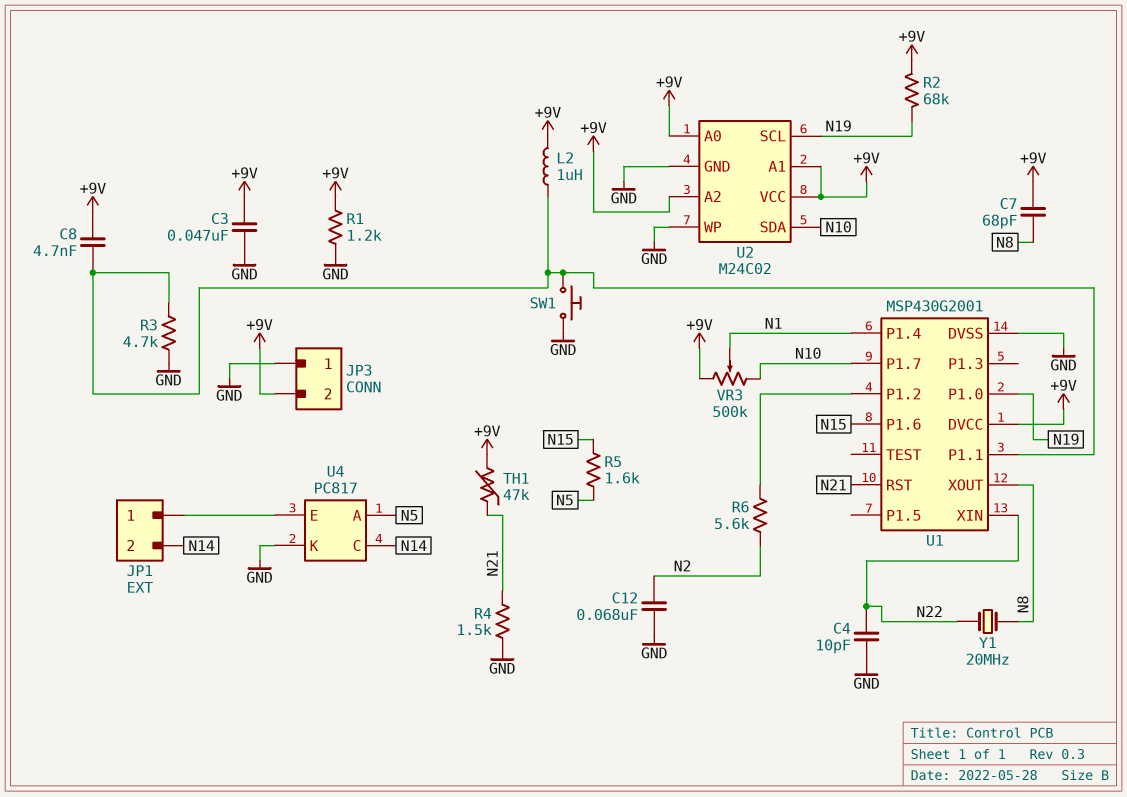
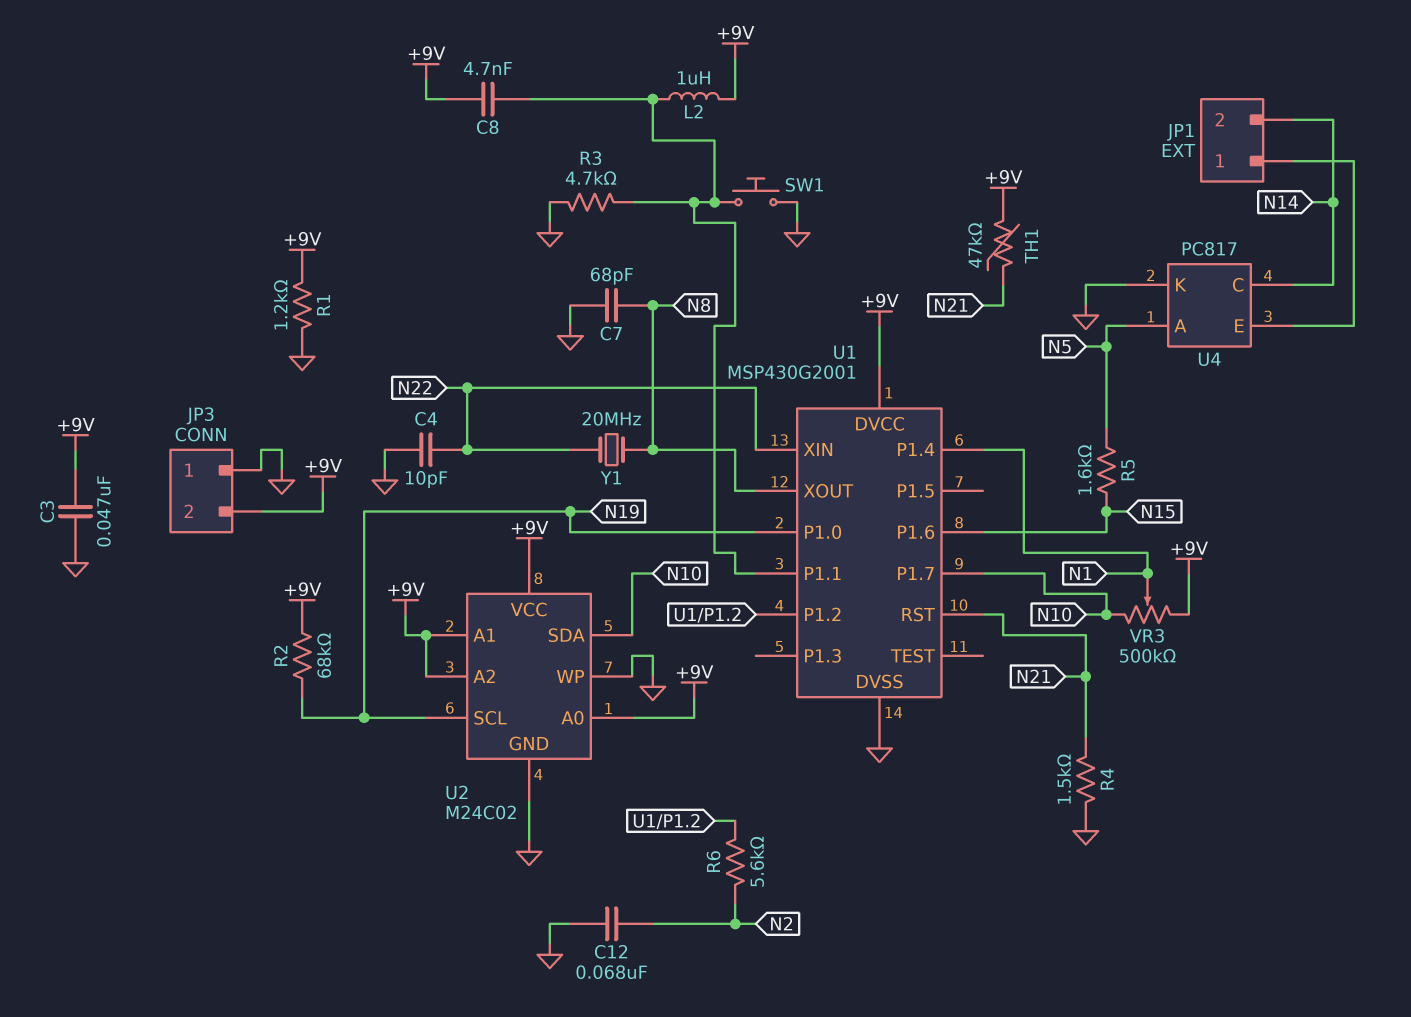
C7: 68pF (+9V, N8) -> 68pF (GND, N8)

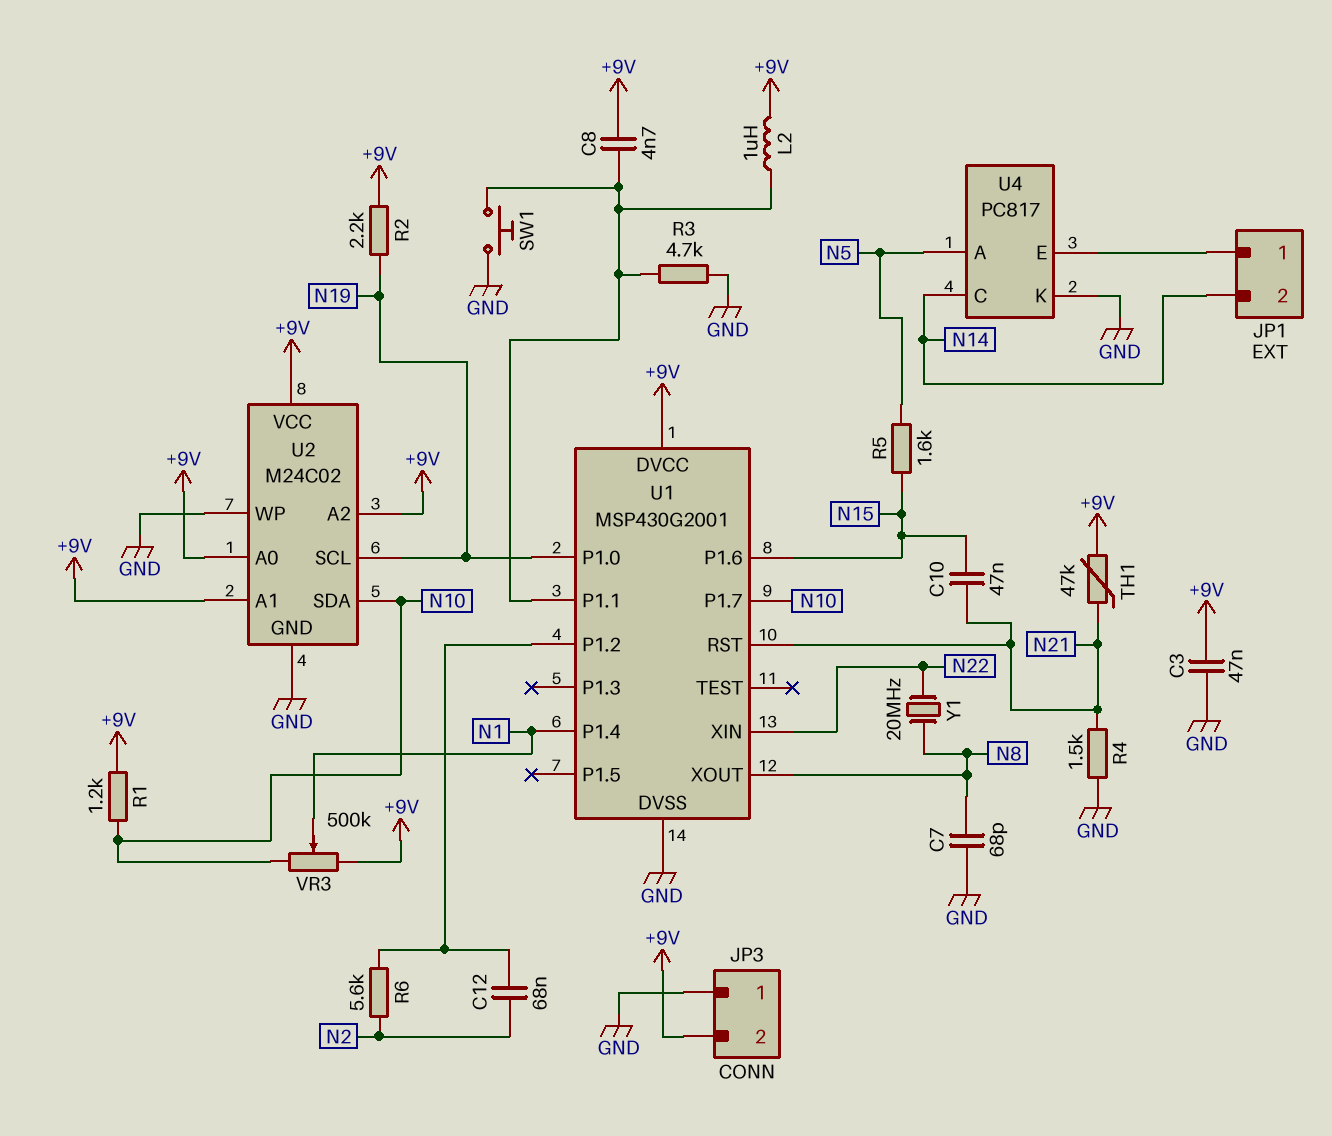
C4: 10pF (GND, N22) -> none
C10: none -> 47nF (N15, N21)
C12: 68nF (GND, N2) -> 68nF (N2, U1/P1.2)
R1: 1.2k (+9V, GND) -> 1.2k (+9V, N10)
R2: 68k (+9V, N19) -> 2.2k (+9V, N19)

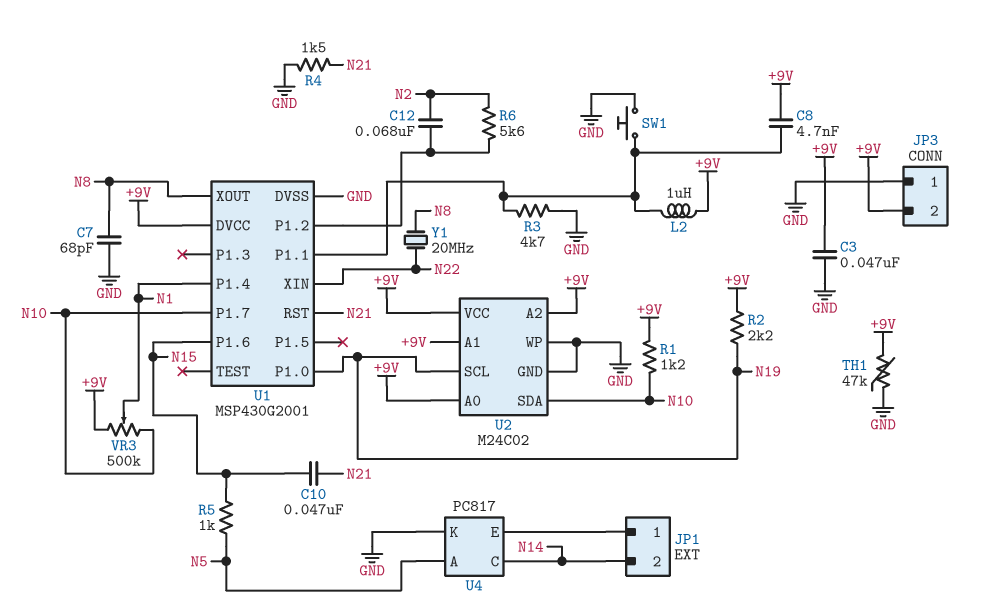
R5: 1.6k (N5, N15) -> 1k (N5, N15)
TH1: 47k (+9V, N21) -> 47k (+9V, GND)

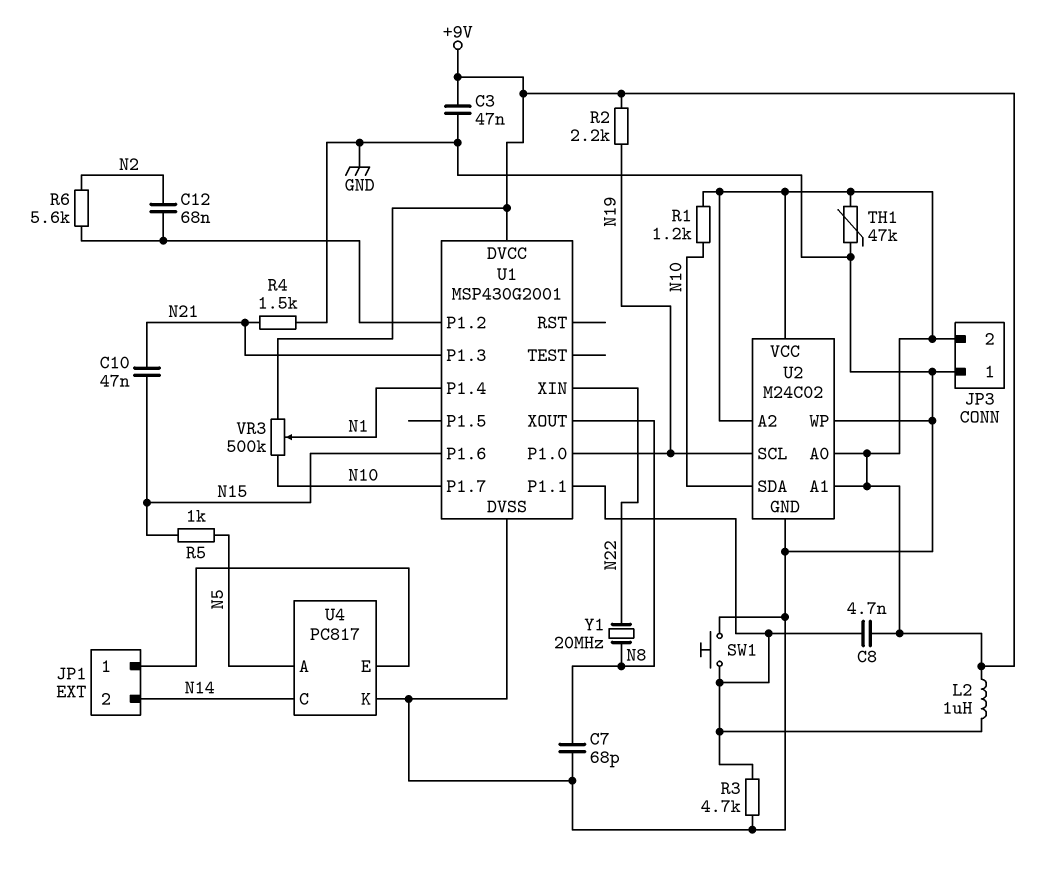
U1 pin P1.3: none -> N21
U1 pin RST: N21 -> none

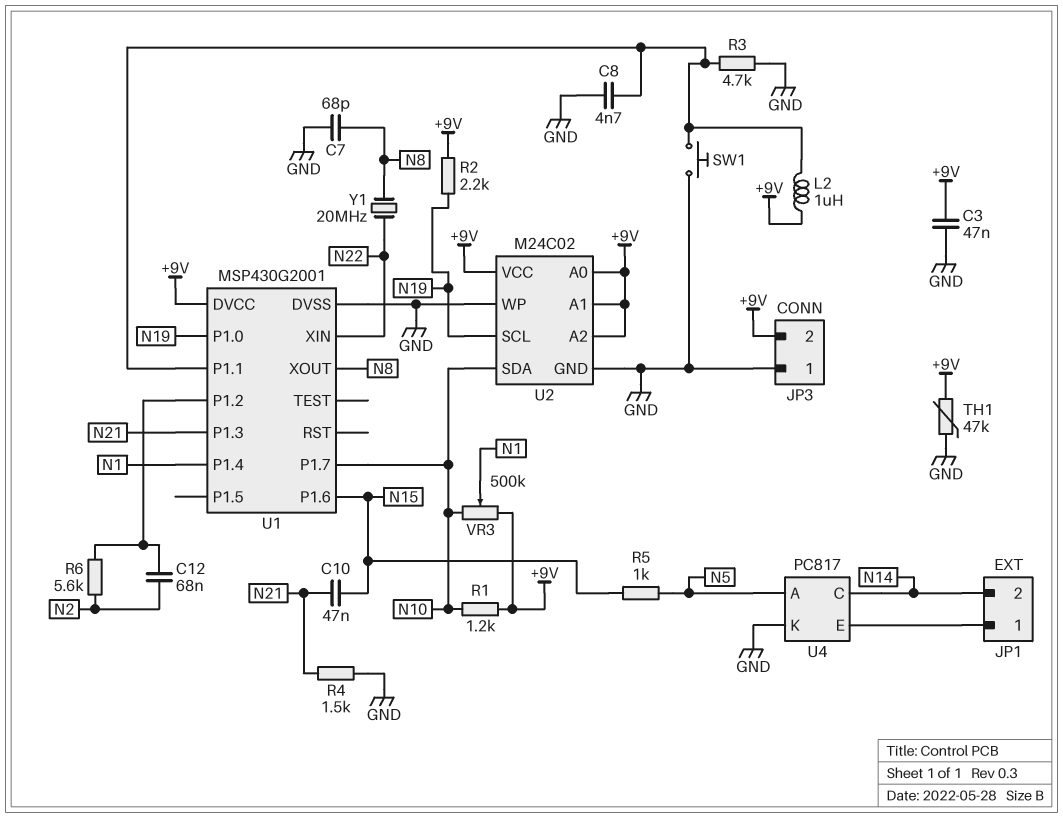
C8: 4.7nF (+9V, U1/P1.1) -> 4.7nF (GND, U1/P1.1)

